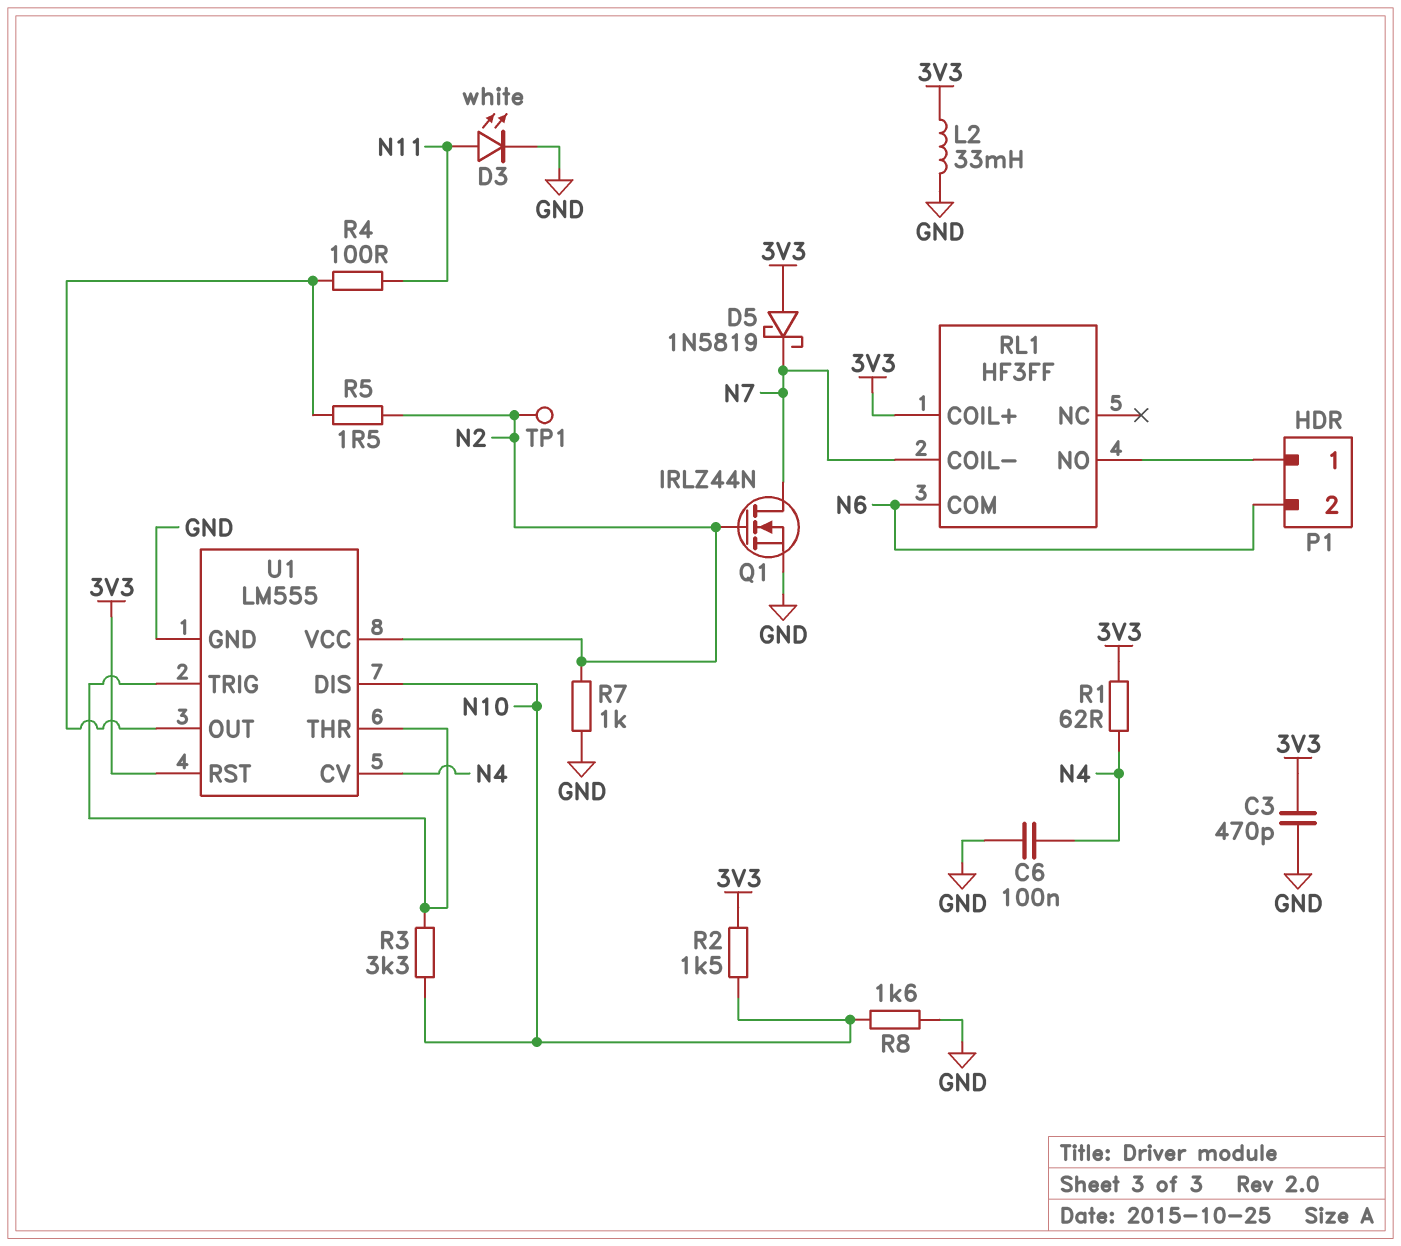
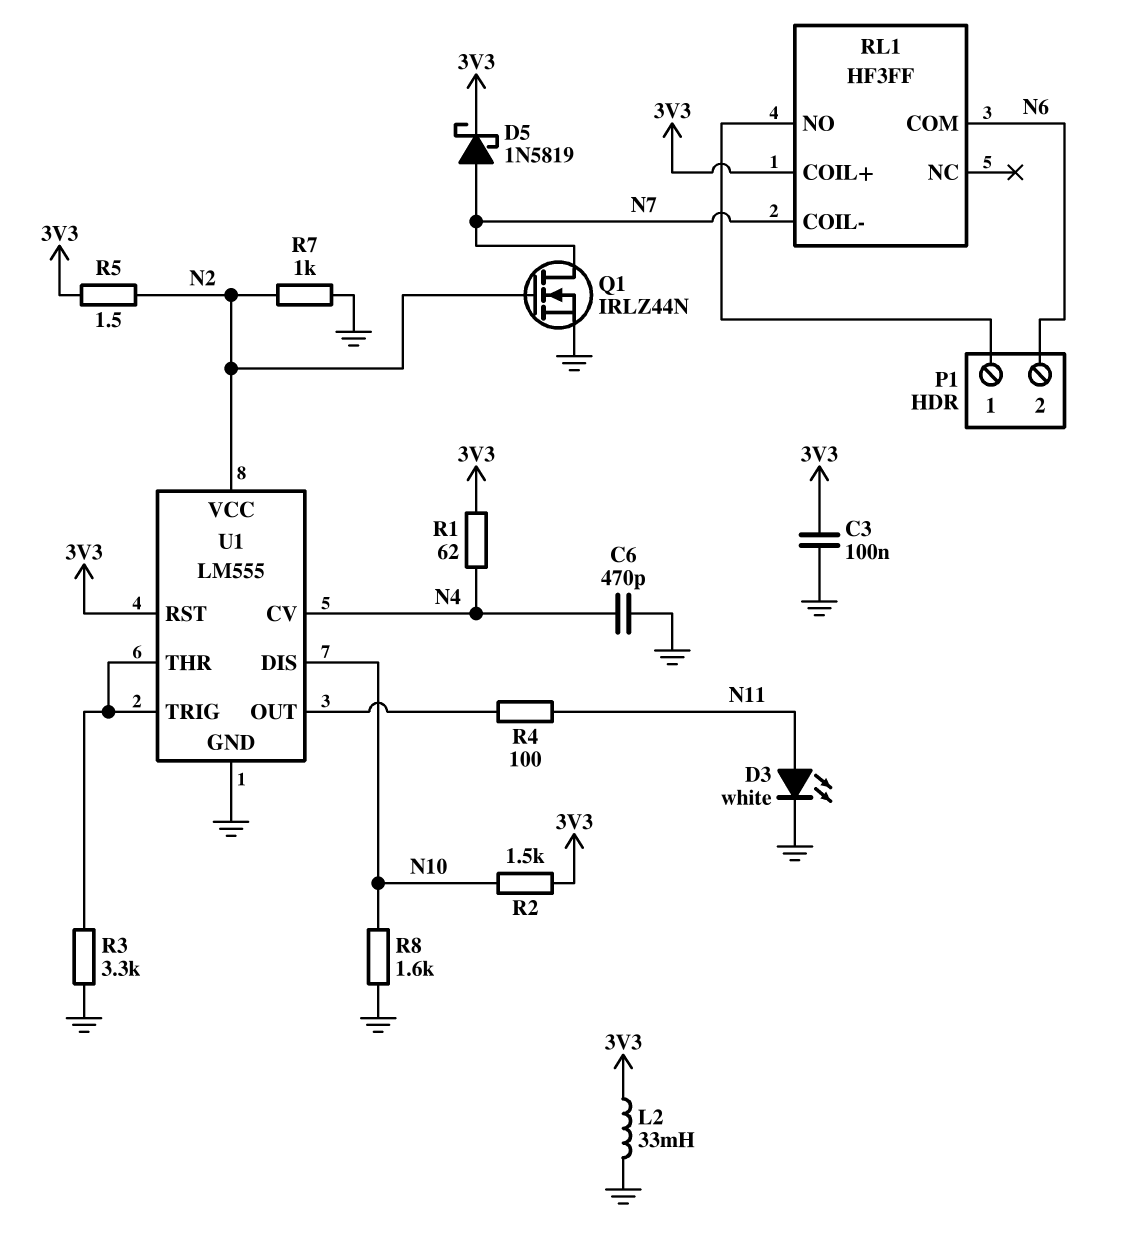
C3: 470pF (3V3, GND) -> 100nF (3V3, GND)
C6: 100nF (GND, N4) -> 470pF (GND, N4)
D5: schottky 1N5819 (A 3V3, K N7) -> schottky 1N5819 (A N7, K 3V3)
R3: 3.3k (N10, U1/THR) -> 3.3k (GND, U1/THR)
R5: 1.5 (N2, U1/OUT) -> 1.5 (3V3, N2)
TP1: test point (N2) -> none

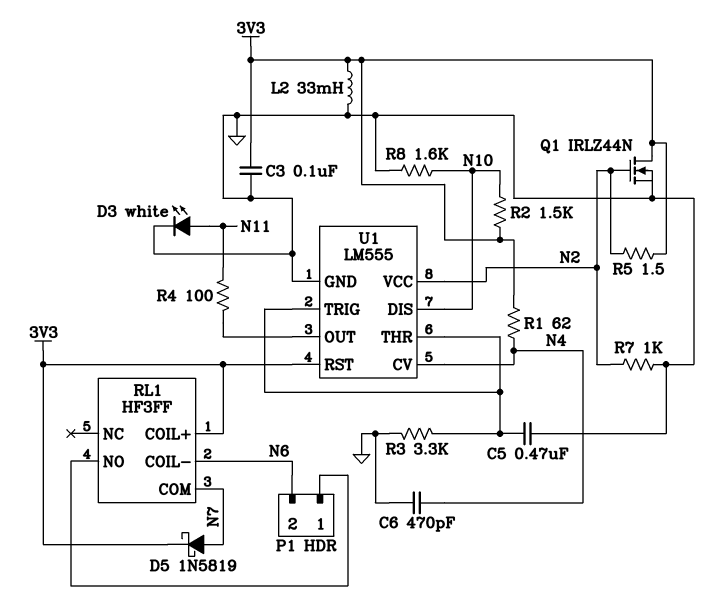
C5: none -> 470nF (GND, U1/THR)
Q1: NMOS IRLZ44N (G N2, D N7, S GND) -> NMOS IRLZ44N (G N2, D 3V3, S GND)
RL1 pin COIL-: N7 -> N6
RL1 pin COM: N6 -> N7

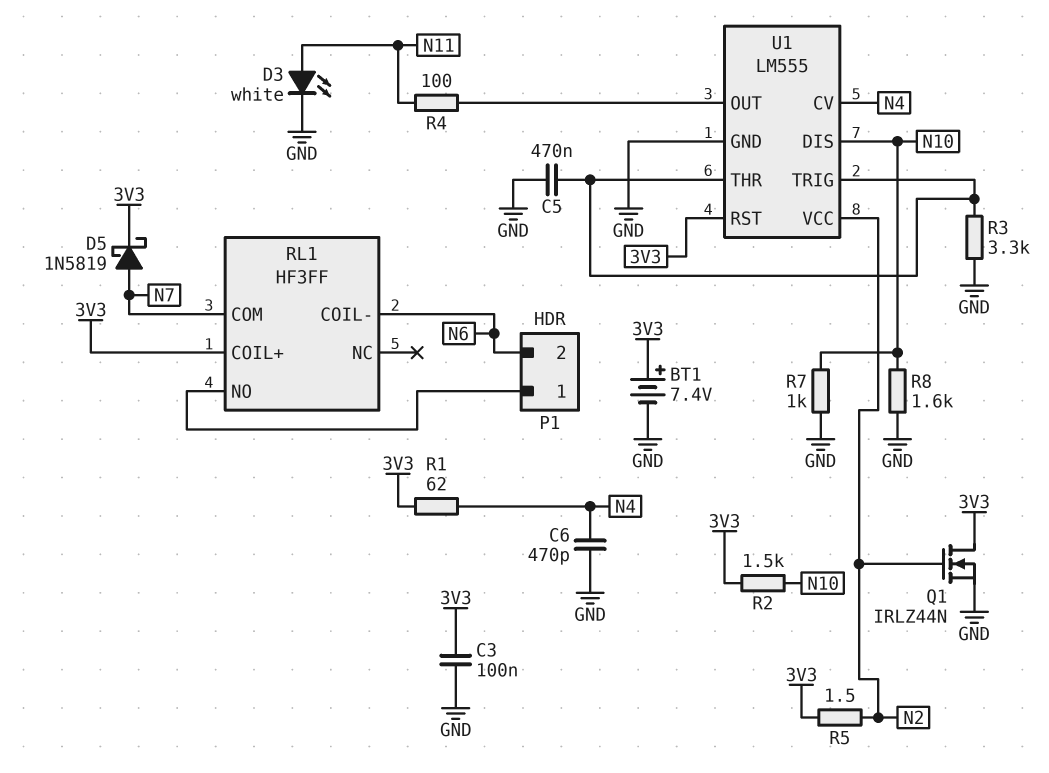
BT1: none -> 7.4V (plus 3V3, minus GND)
L2: 33mH (3V3, GND) -> none
R7: 1k (GND, N2) -> 1k (GND, N10)

